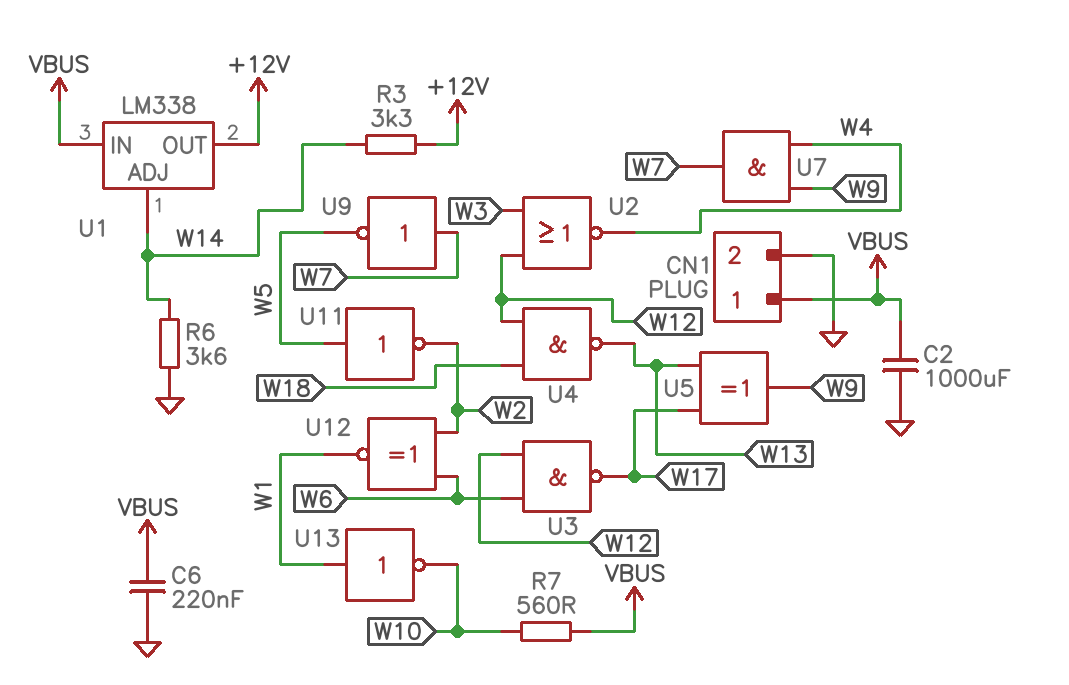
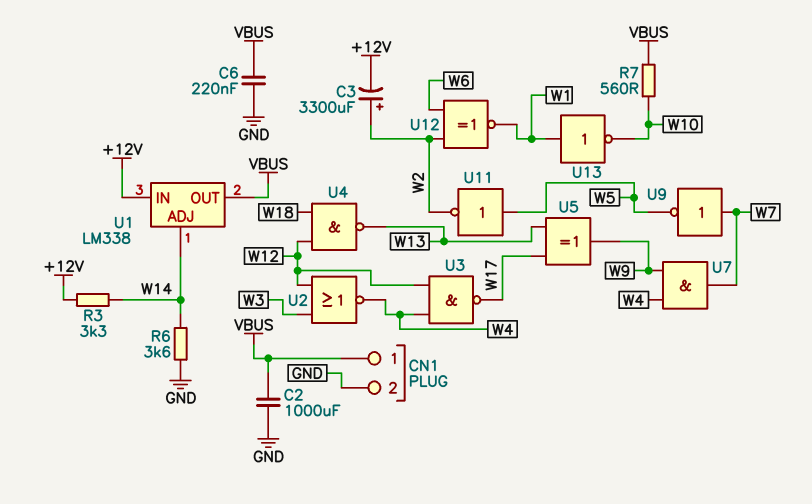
C3: none -> 3300uF (plus W2, minus +12V)
U1 pin IN: VBUS -> +12V
U1 pin OUT: +12V -> VBUS
U3: NAND (in W6, in W12, out W17) -> NAND (in W4, in W12, out W17)

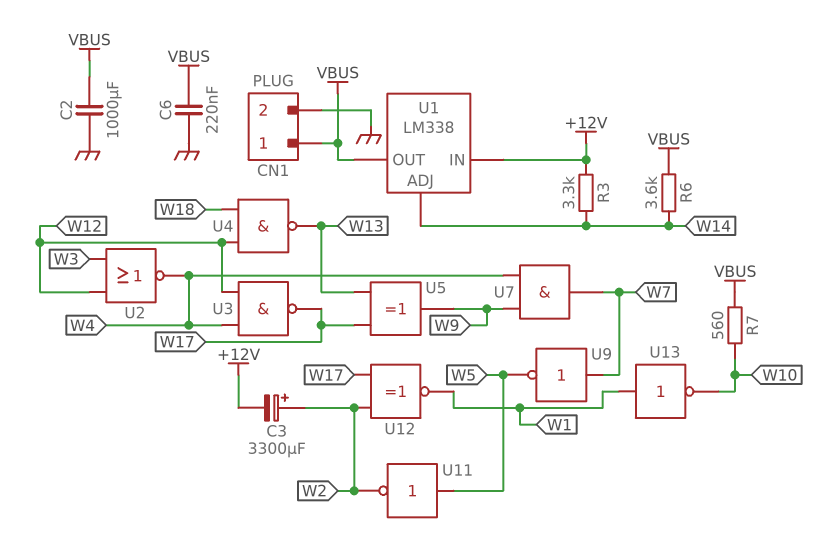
R6: 3.6k (GND, W14) -> 3.6k (VBUS, W14)
U12: XNOR (in W2, in W6, out W1) -> XNOR (in W2, in W17, out W1)

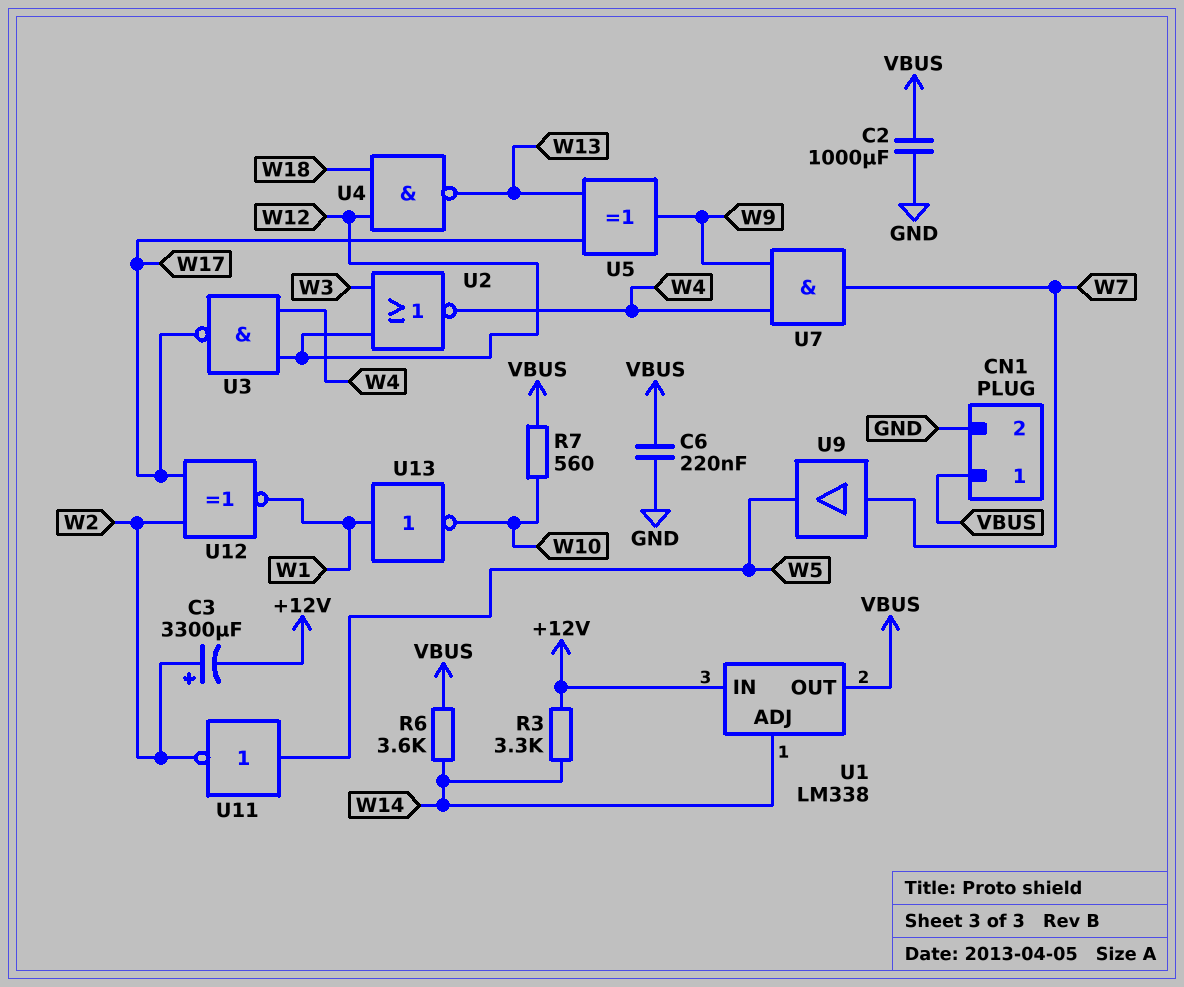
U9: NOT (in W7, out W5) -> buffer (in W7, out W5)

